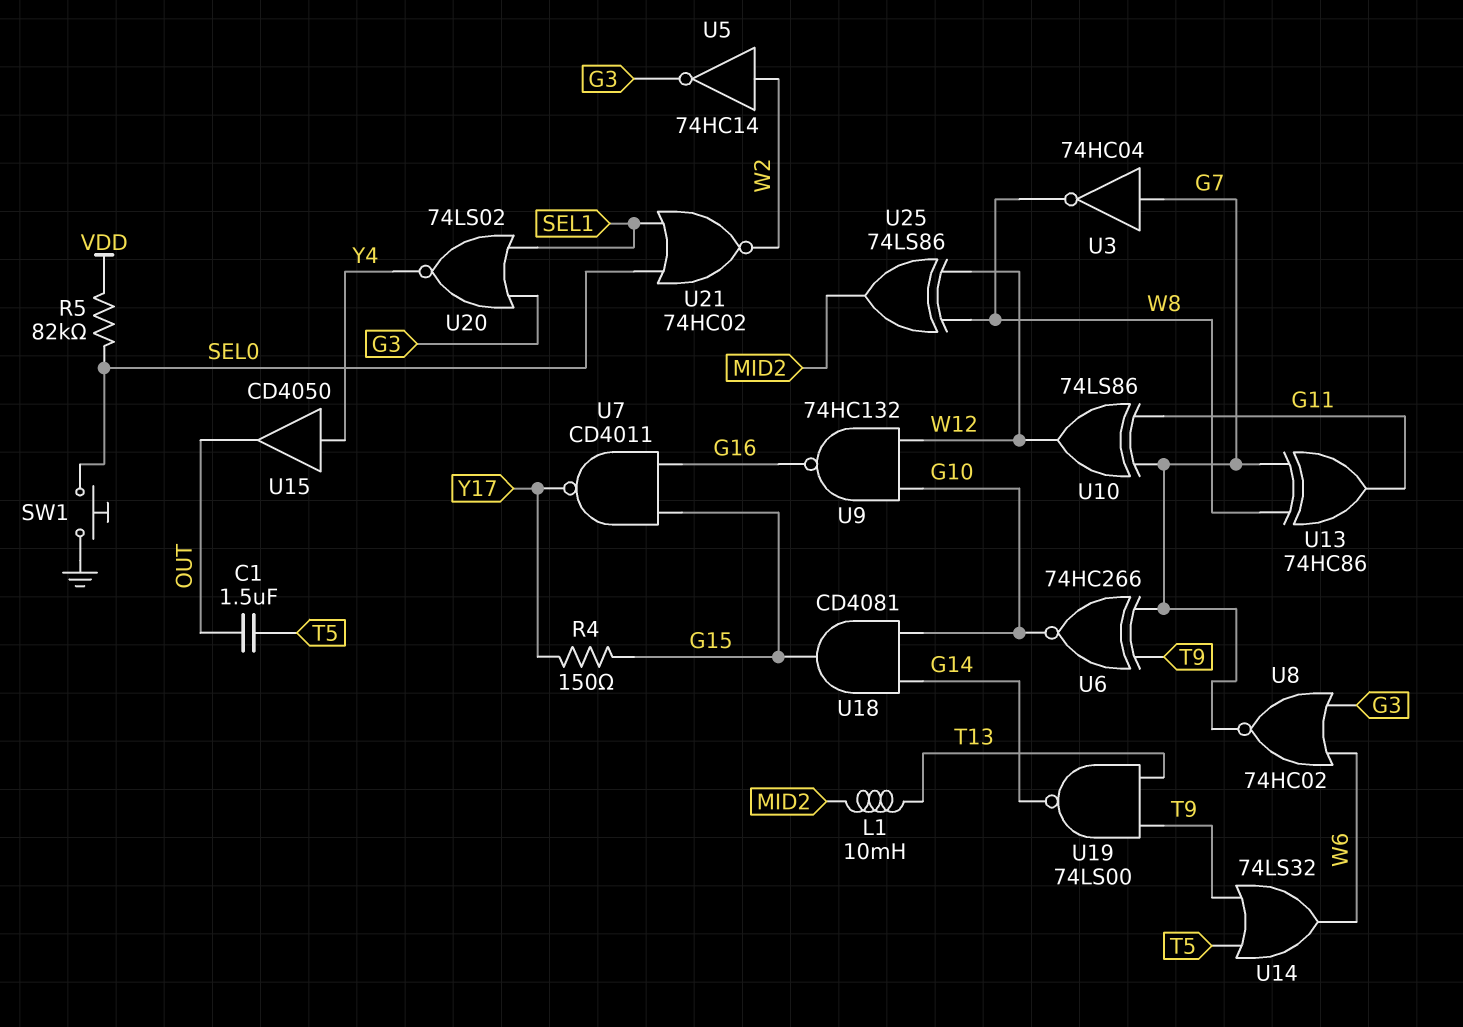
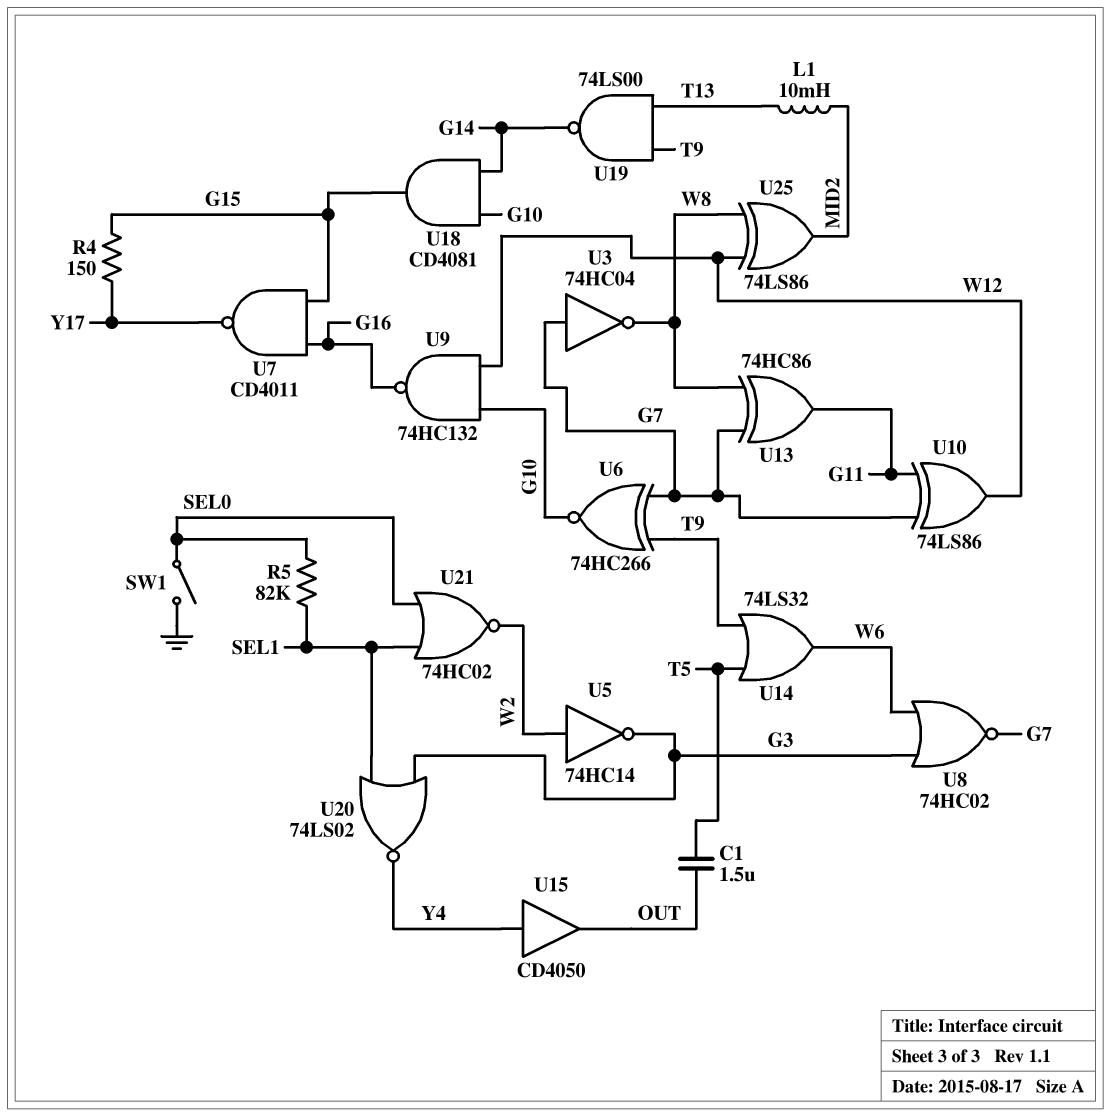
R5: 82k (SEL0, VDD) -> 82k (SEL0, SEL1)
SW1: button (GND, SEL0) -> switch (GND, SEL0)

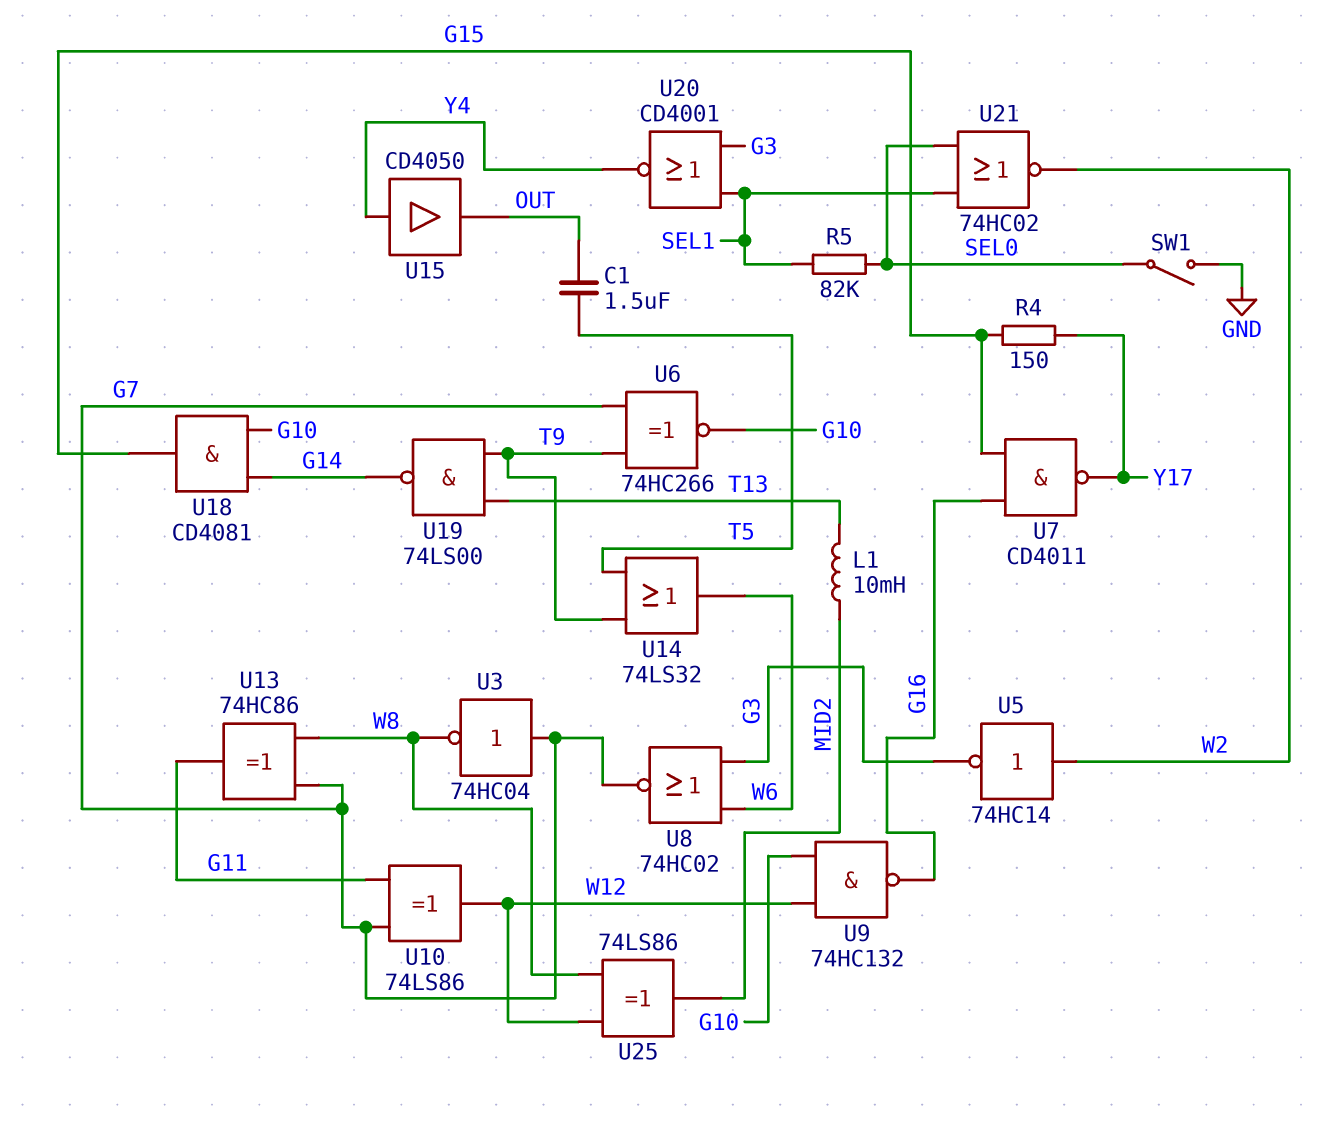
U20: NOR 74LS02 (in G3, in SEL1, out Y4) -> NOR CD4001 (in G3, in SEL1, out Y4)

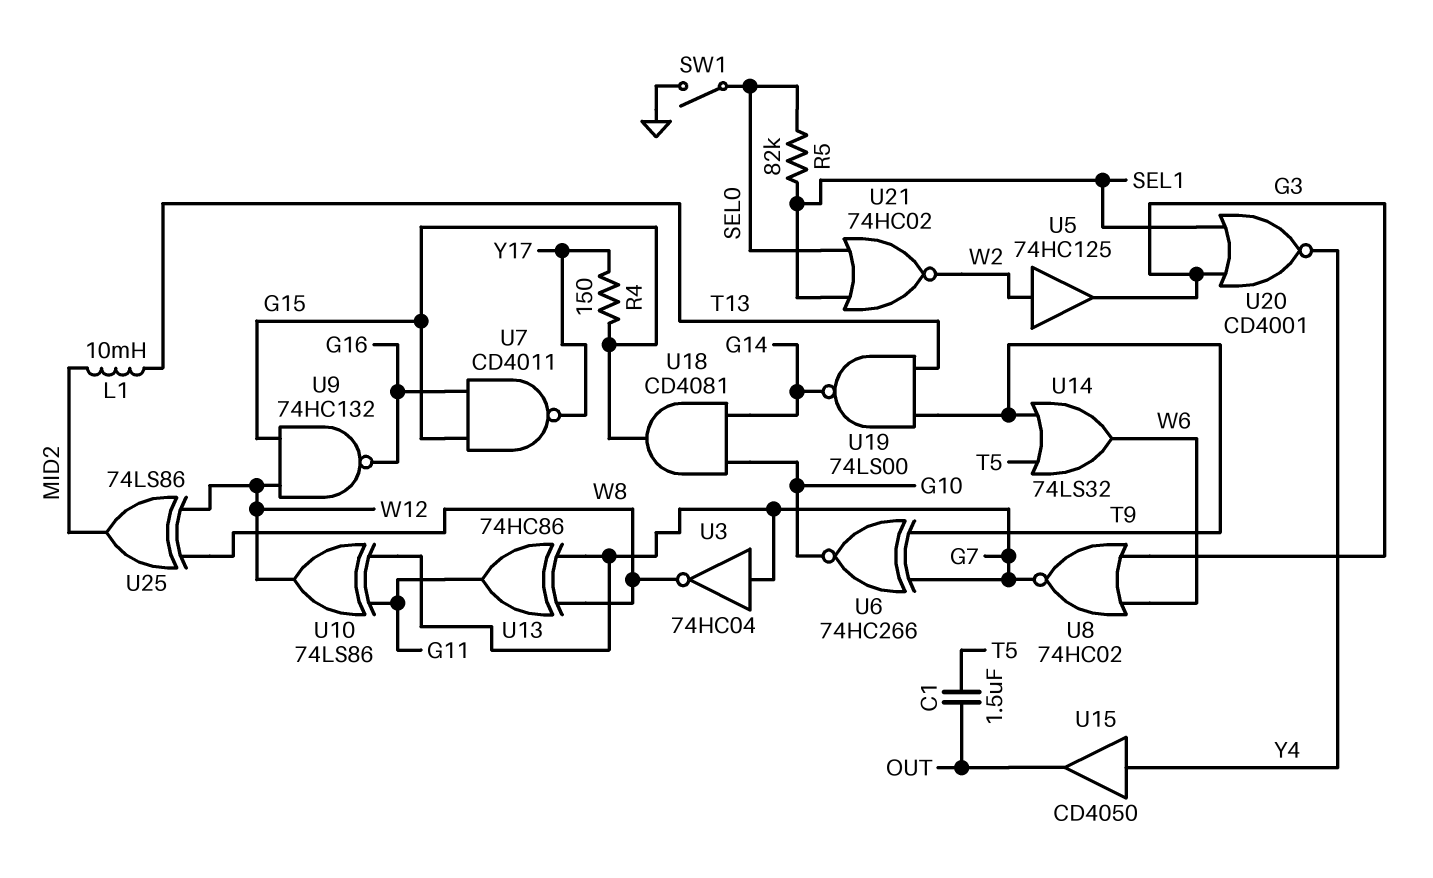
U5: NOT 74HC14 (in W2, out G3) -> buffer 74HC125 (in W2, out G3)
U9: NAND 74HC132 (in G10, in W12, out G16) -> NAND 74HC132 (in G15, in W12, out G16)

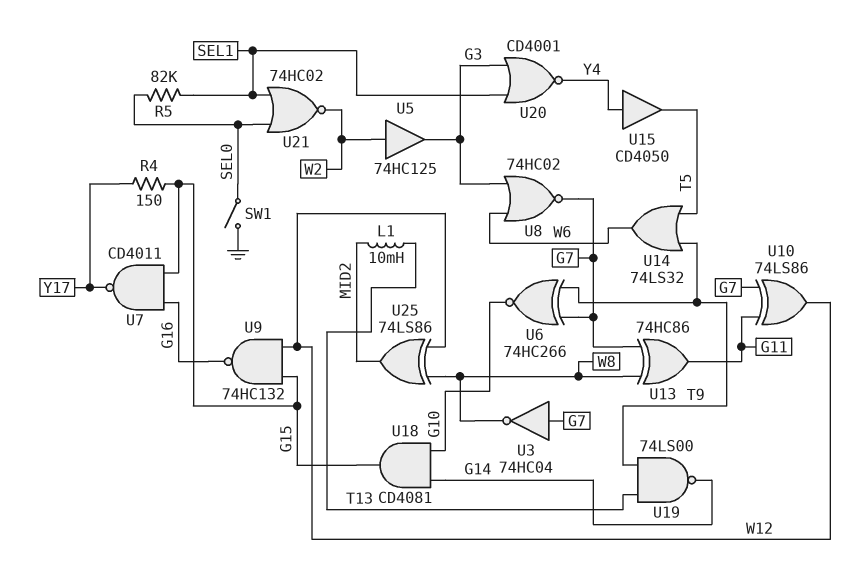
C1: 1.5uF (OUT, T5) -> none
U15: buffer CD4050 (in Y4, out OUT) -> buffer CD4050 (in Y4, out T5)

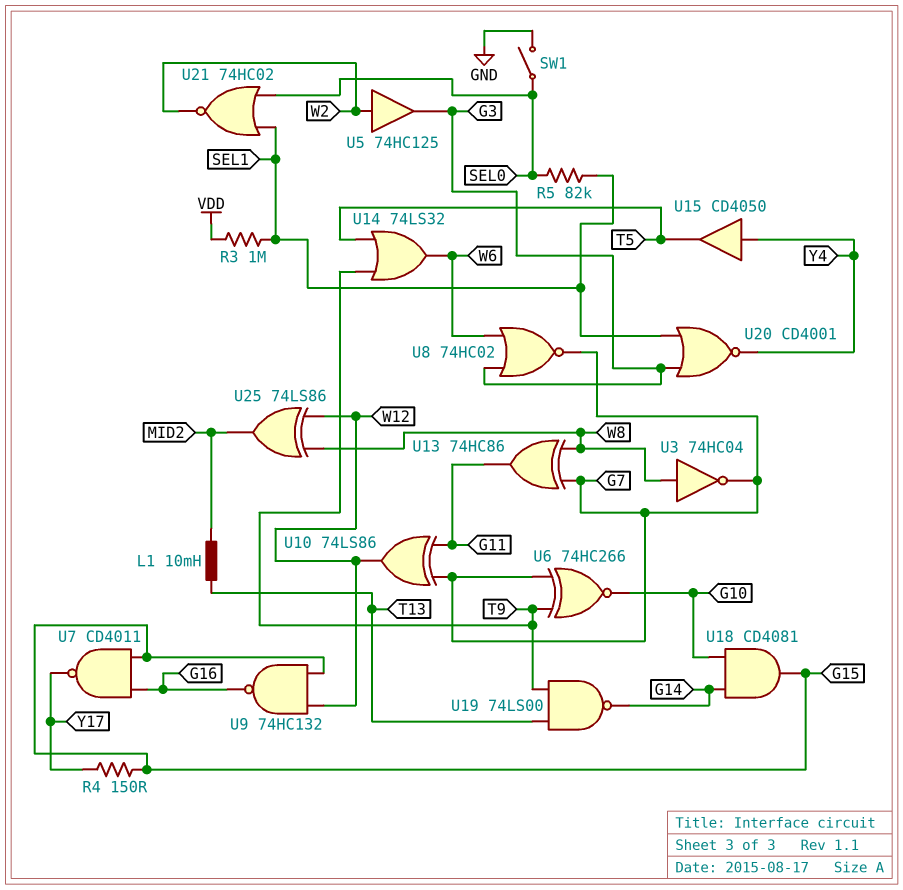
R3: none -> 1M (SEL1, VDD)
U3: NOT 74HC04 (in G7, out W8) -> NOT 74HC04 (in W8, out G7)

